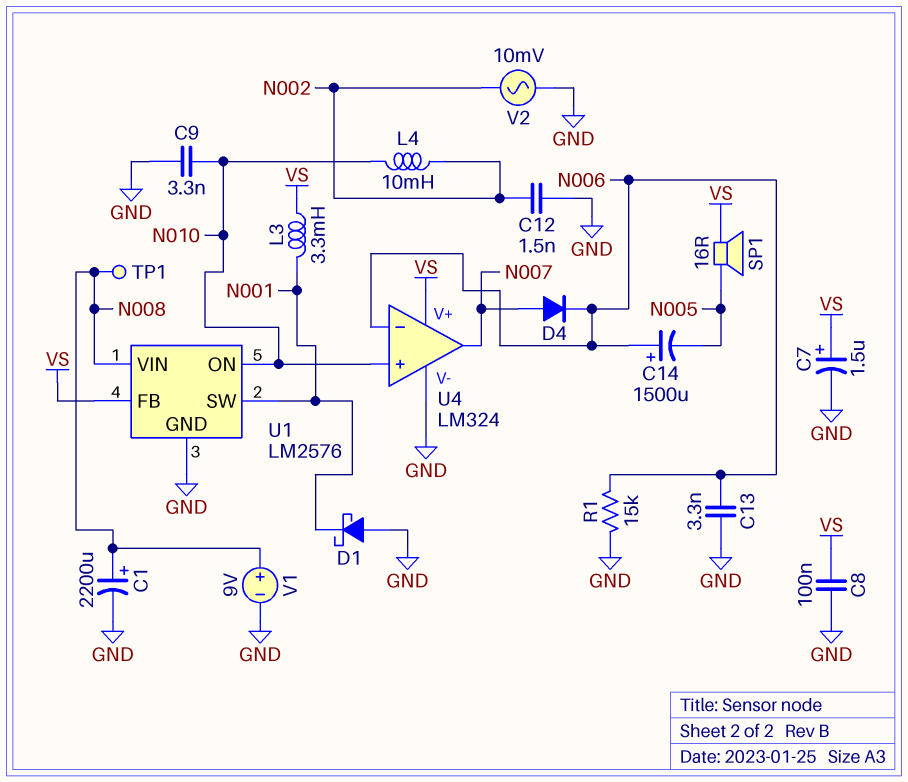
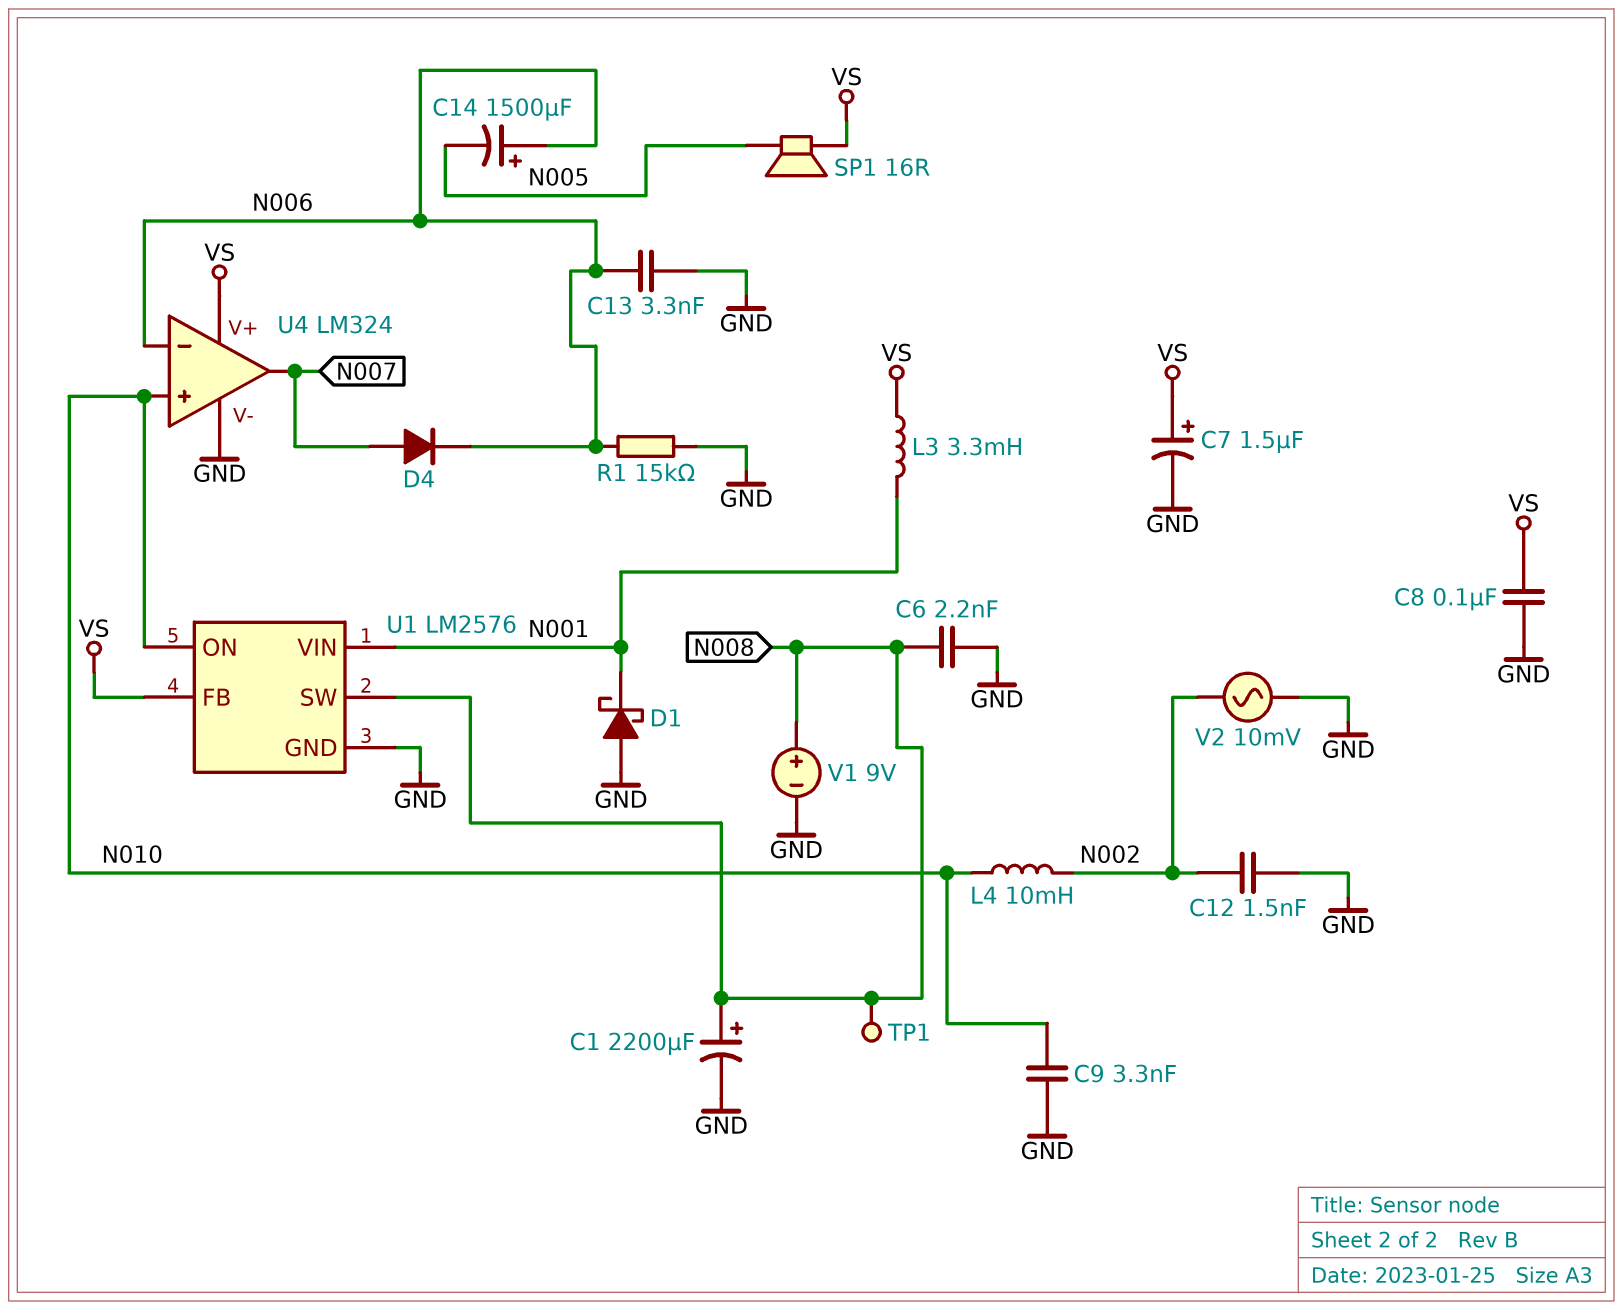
C6: none -> 2.2nF (GND, N008)
U1 pin SW: N001 -> N008
U1 pin VIN: N008 -> N001

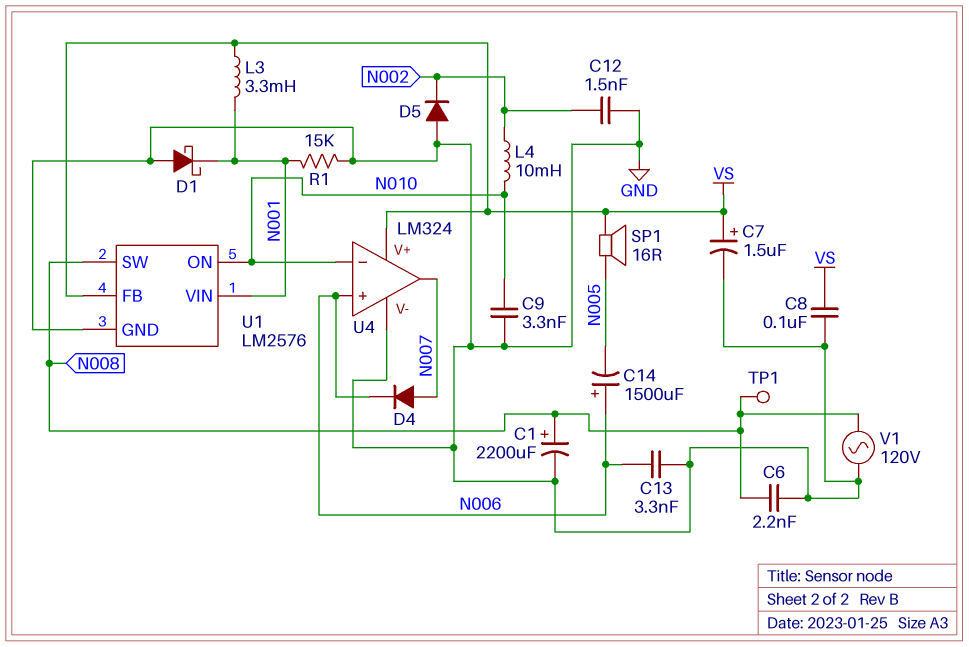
D5: none -> diode (A GND, K N002)
R1: 15k (GND, N006) -> 15k (GND, N001)
U4 pin in+: N010 -> N006
U4 pin in-: N006 -> N010
V1: 9V (plus N008, minus GND) -> AC 120V (GND, N008)
V2: AC 10mV (GND, N002) -> none

